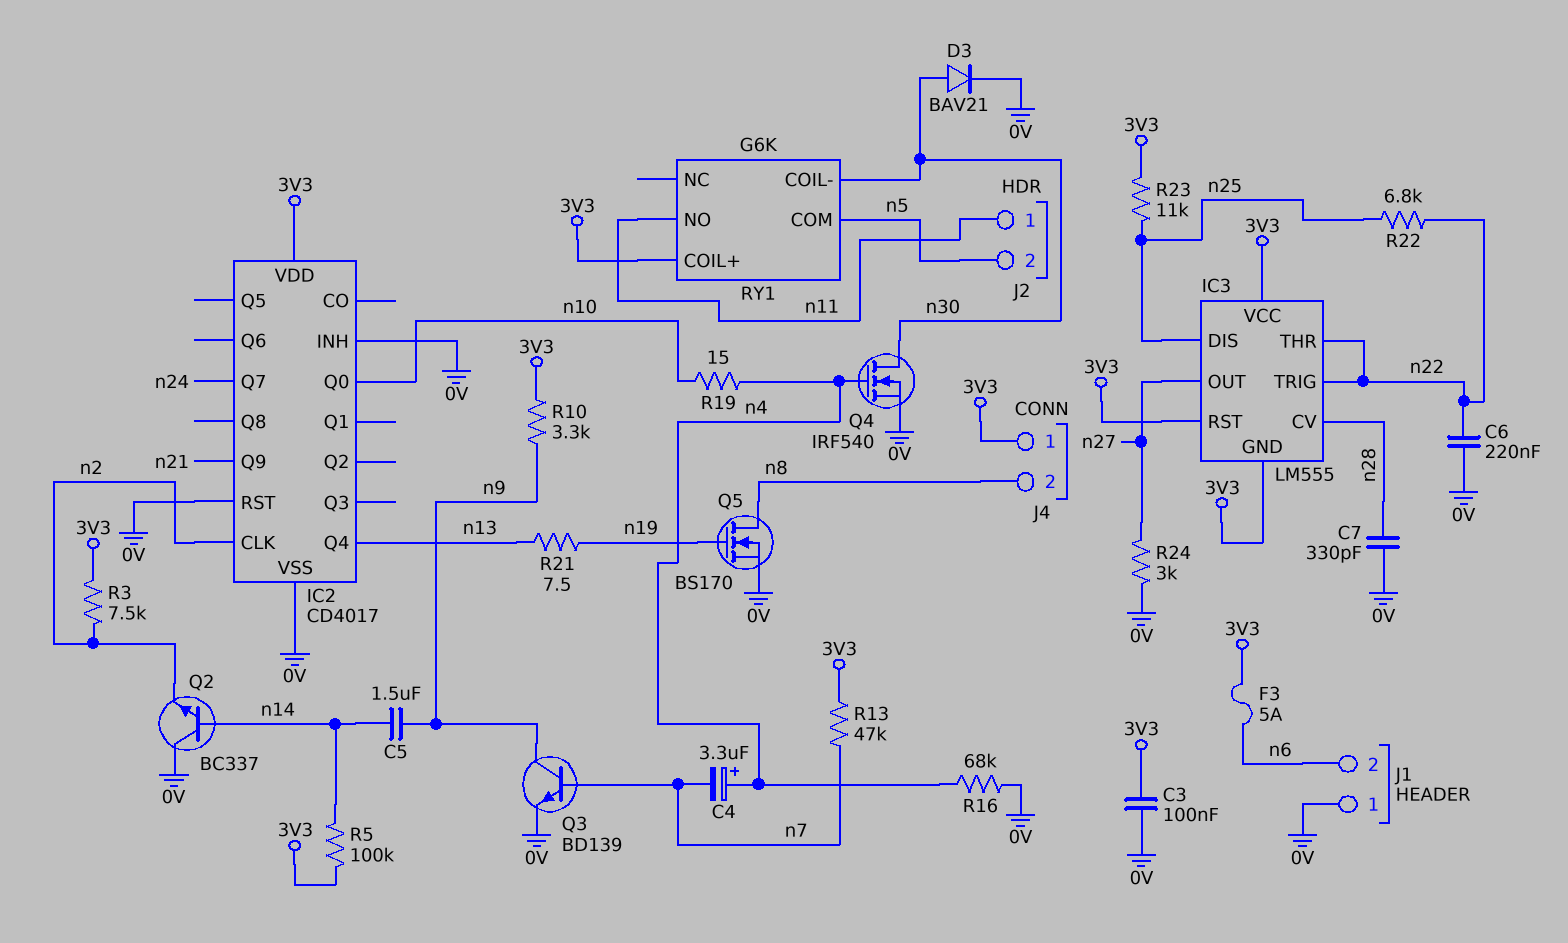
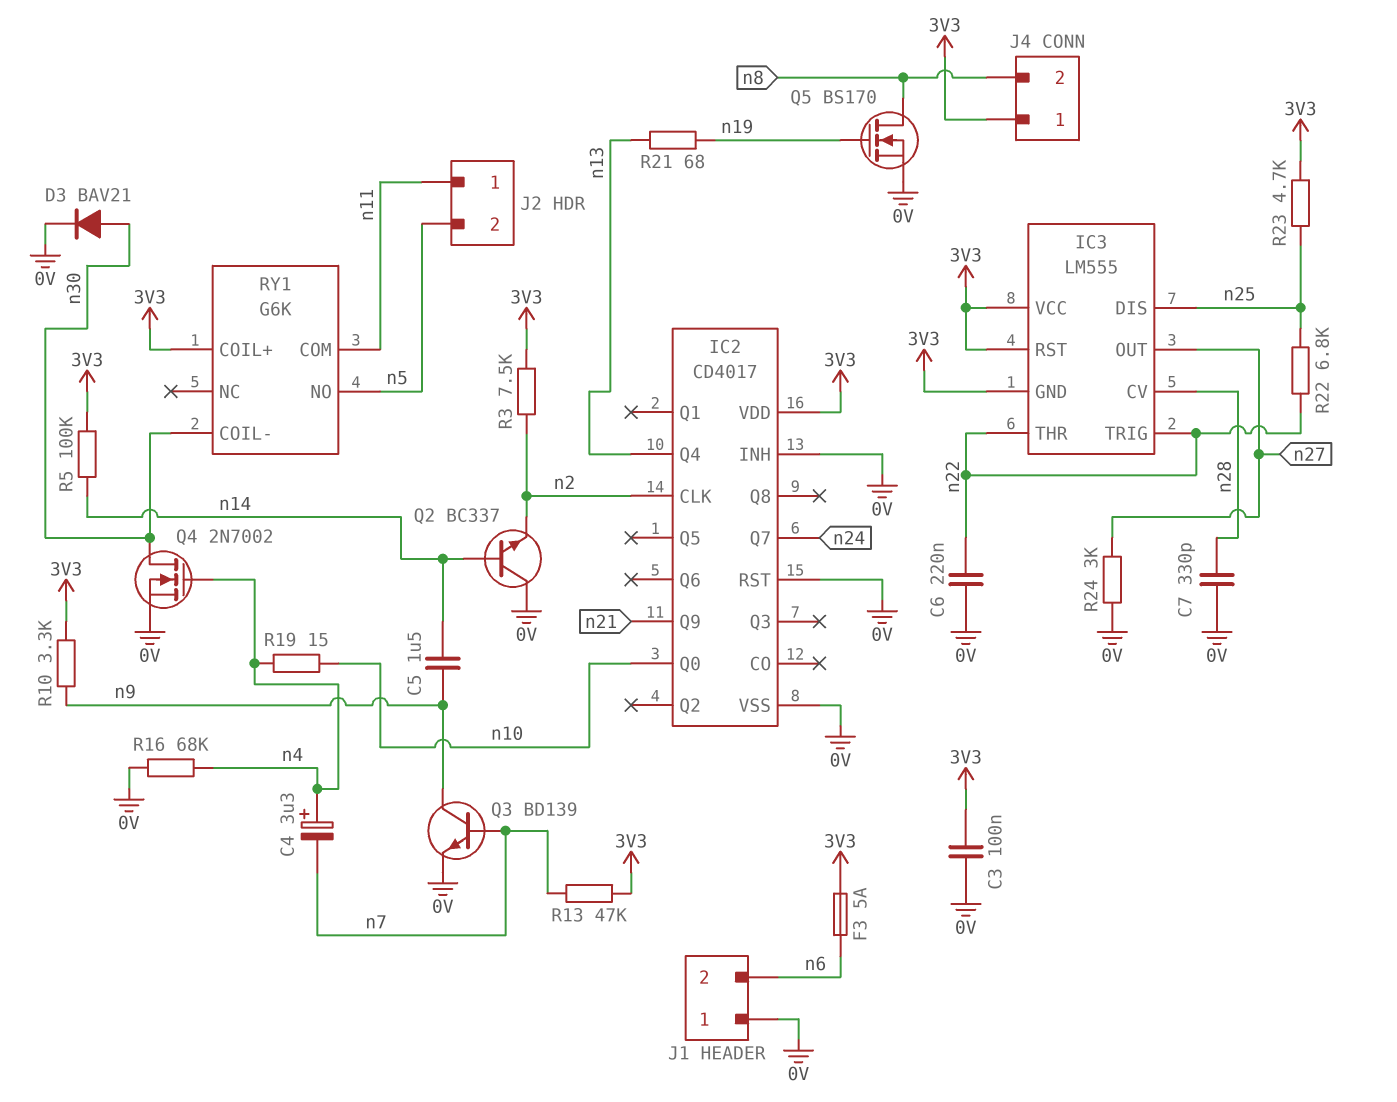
Q4: NMOS IRF540 (G n4, D n30, S 0V) -> NMOS 2N7002 (G n4, D n30, S 0V)
R21: 7.5 (n13, n19) -> 68 (n13, n19)
R23: 11k (3V3, n25) -> 4.7k (3V3, n25)
RY1 pin COM: n5 -> n11
RY1 pin NO: n11 -> n5

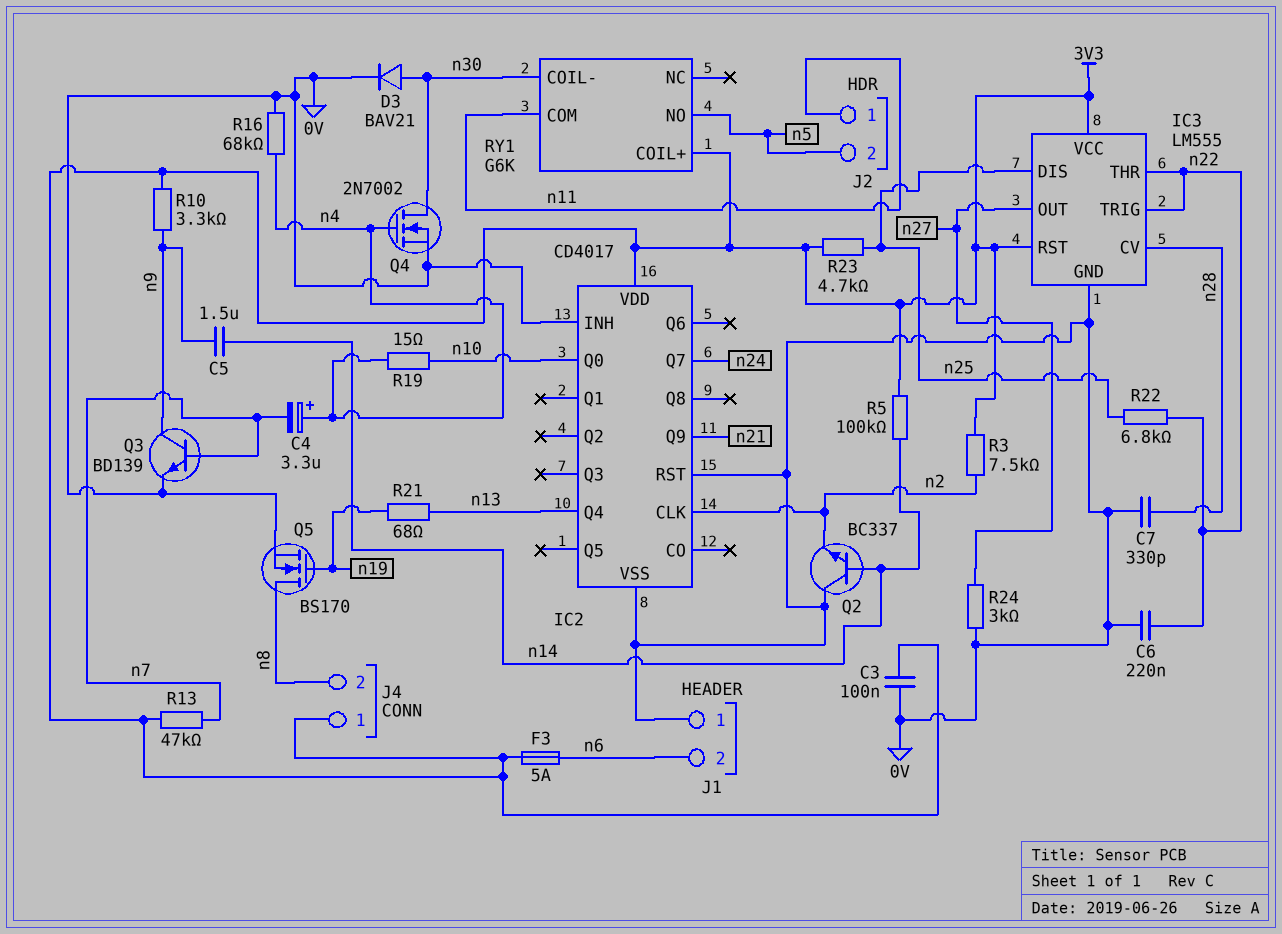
IC3 pin GND: 3V3 -> 0V

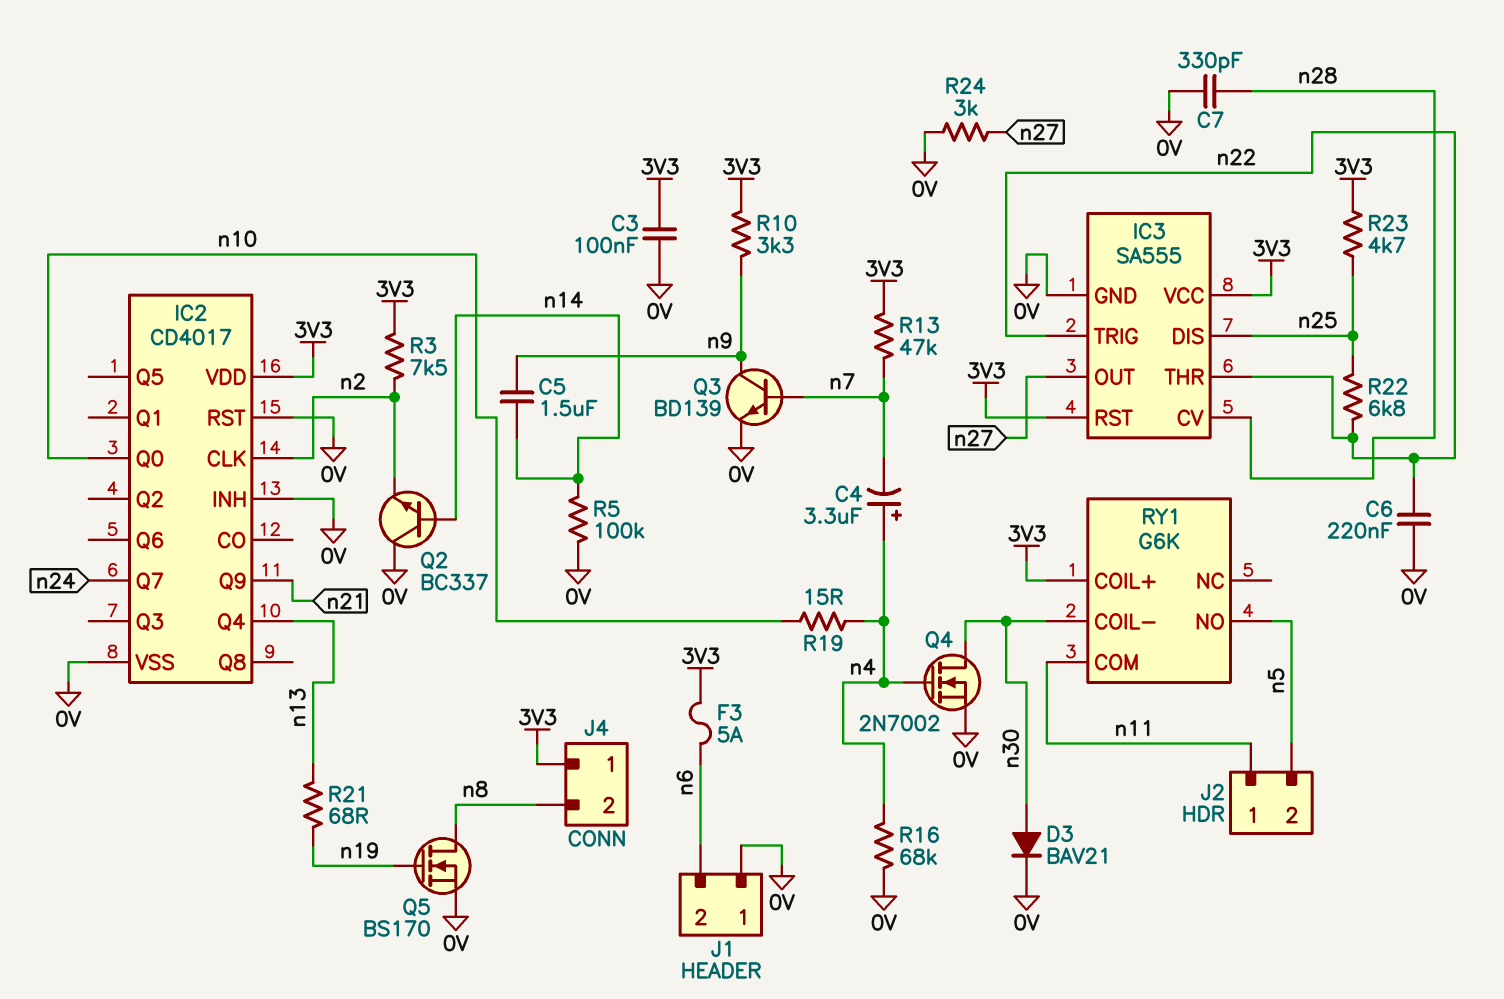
IC3: LM555 -> SA555
R5: 100k (3V3, n14) -> 100k (0V, n14)

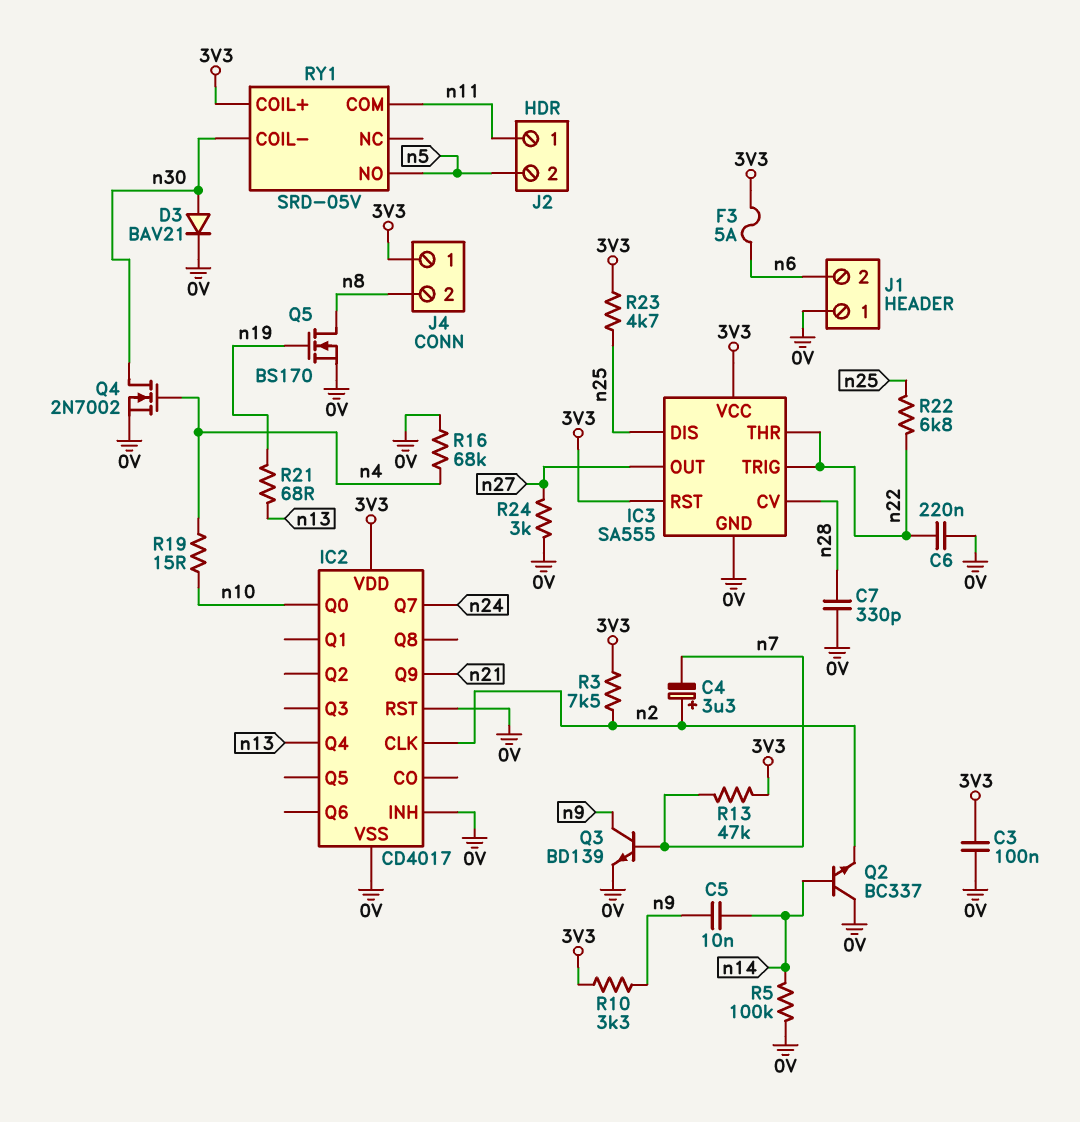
C4: 3.3uF (plus n4, minus n7) -> 3.3uF (plus n2, minus n7)
C5: 1.5uF (n9, n14) -> 10nF (n9, n14)
RY1: G6K -> SRD-05V

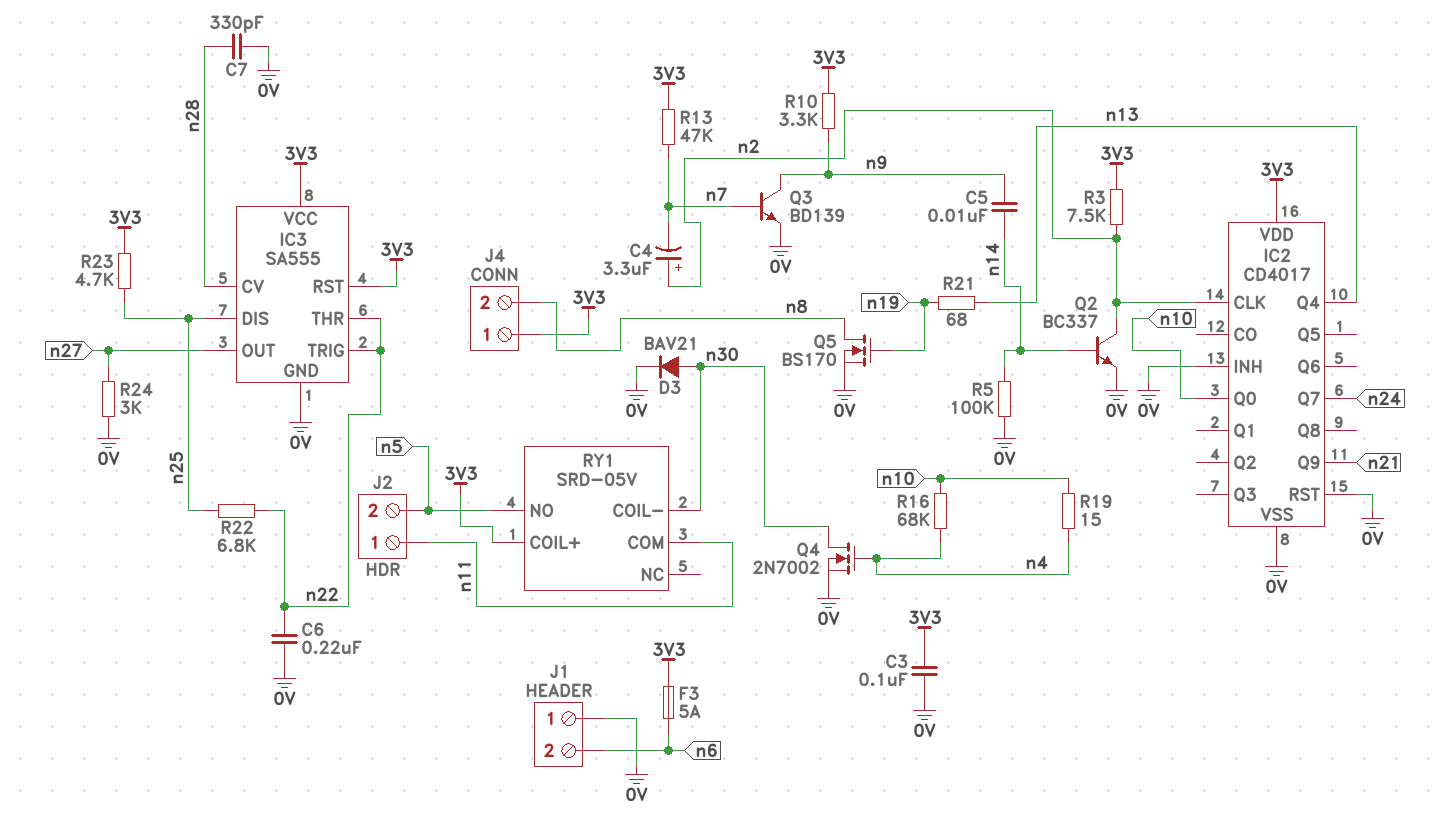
Q2: NPN BC337 (B n14, C 0V, E n2) -> NPN BC337 (B n14, C n2, E 0V)
R16: 68k (0V, n4) -> 68k (n4, n10)

